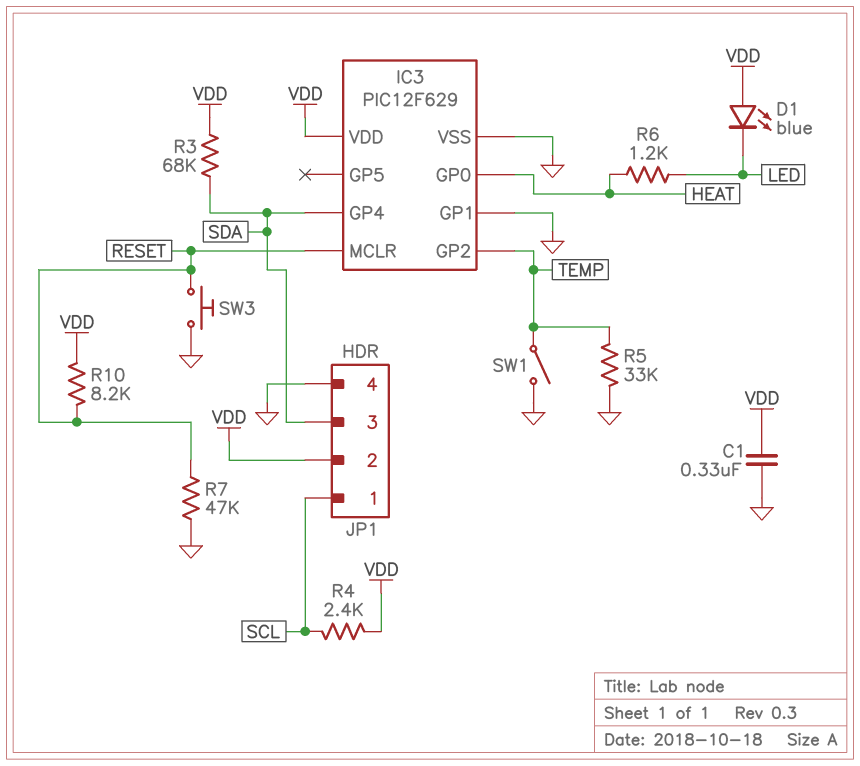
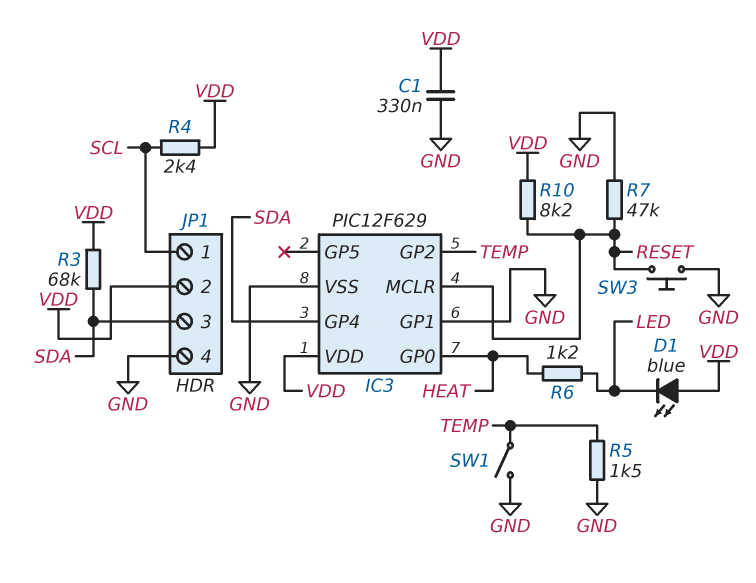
R5: 33k (GND, TEMP) -> 1.5k (GND, TEMP)

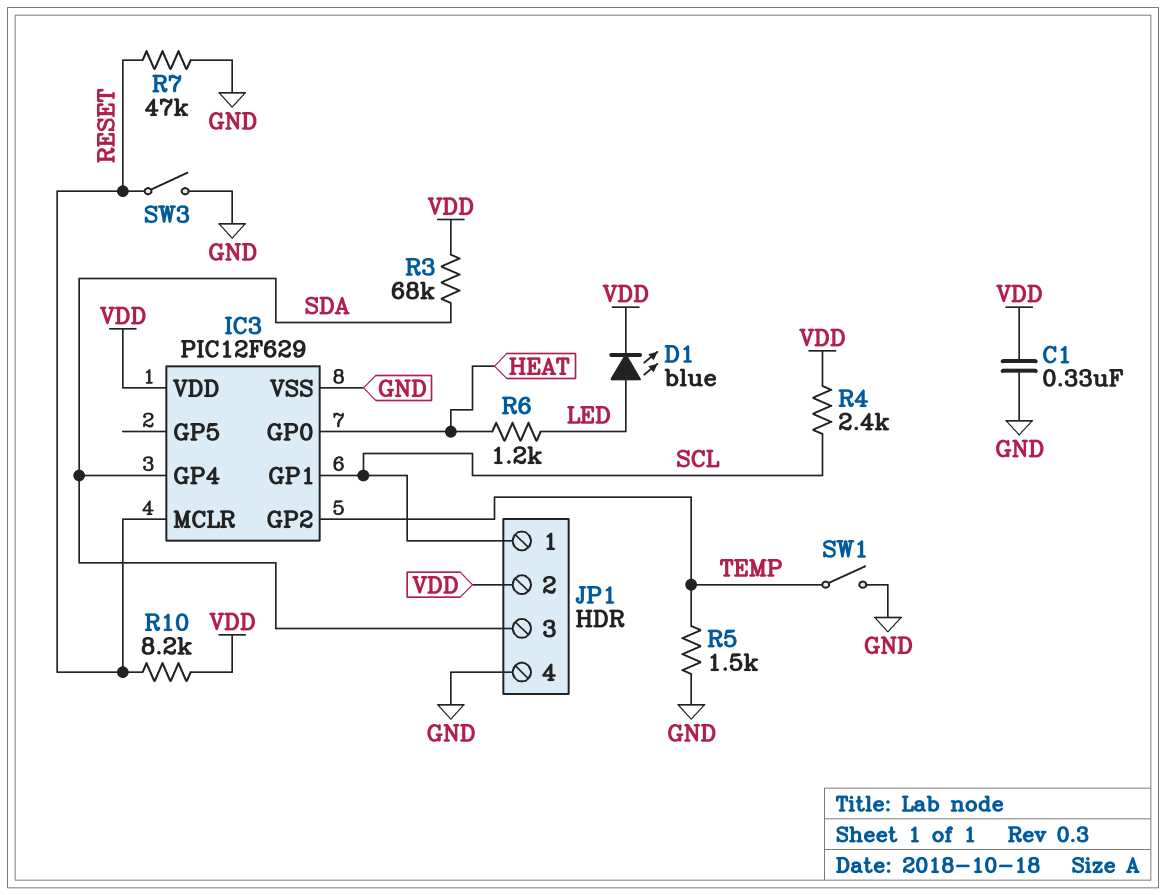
D1: LED blue (A VDD, K LED) -> LED blue (A LED, K VDD)
IC3 pin GP1: GND -> SCL
SW3: button (GND, RESET) -> switch (GND, RESET)

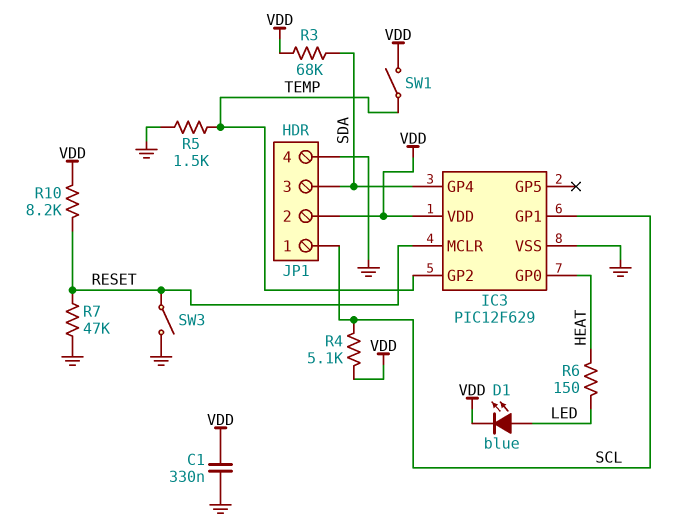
R4: 2.4k (SCL, VDD) -> 5.1k (SCL, VDD)
R6: 1.2k (HEAT, LED) -> 150 (HEAT, LED)
SW1: switch (GND, TEMP) -> switch (TEMP, VDD)

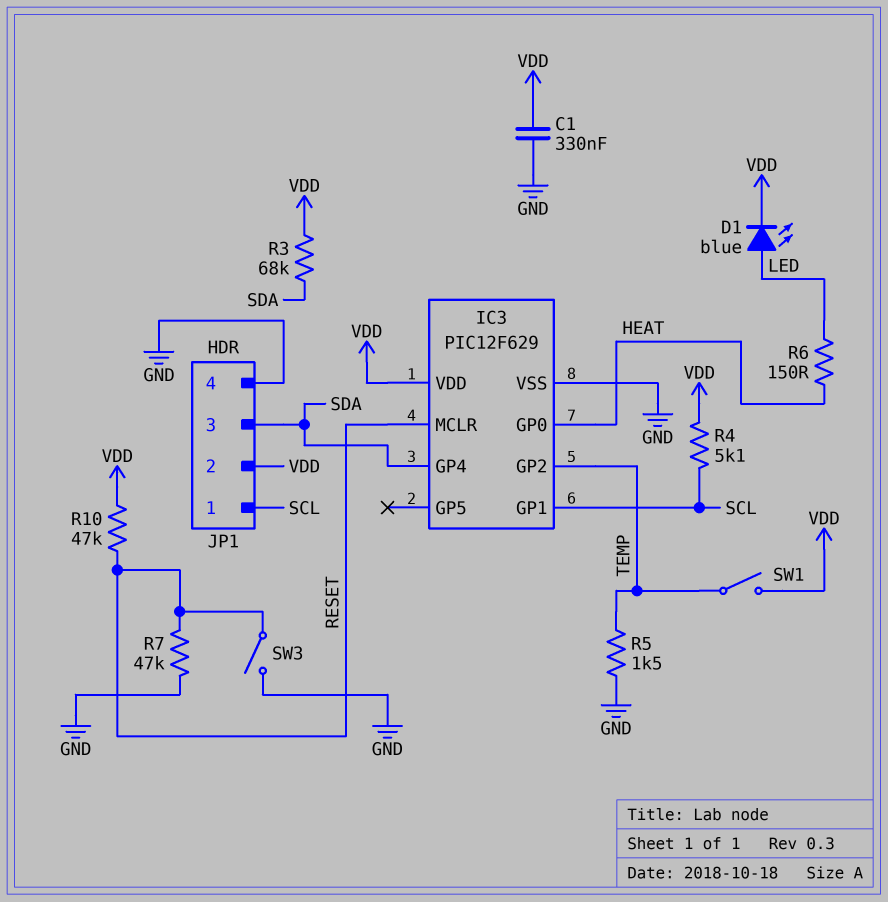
R10: 8.2k (RESET, VDD) -> 47k (RESET, VDD)

